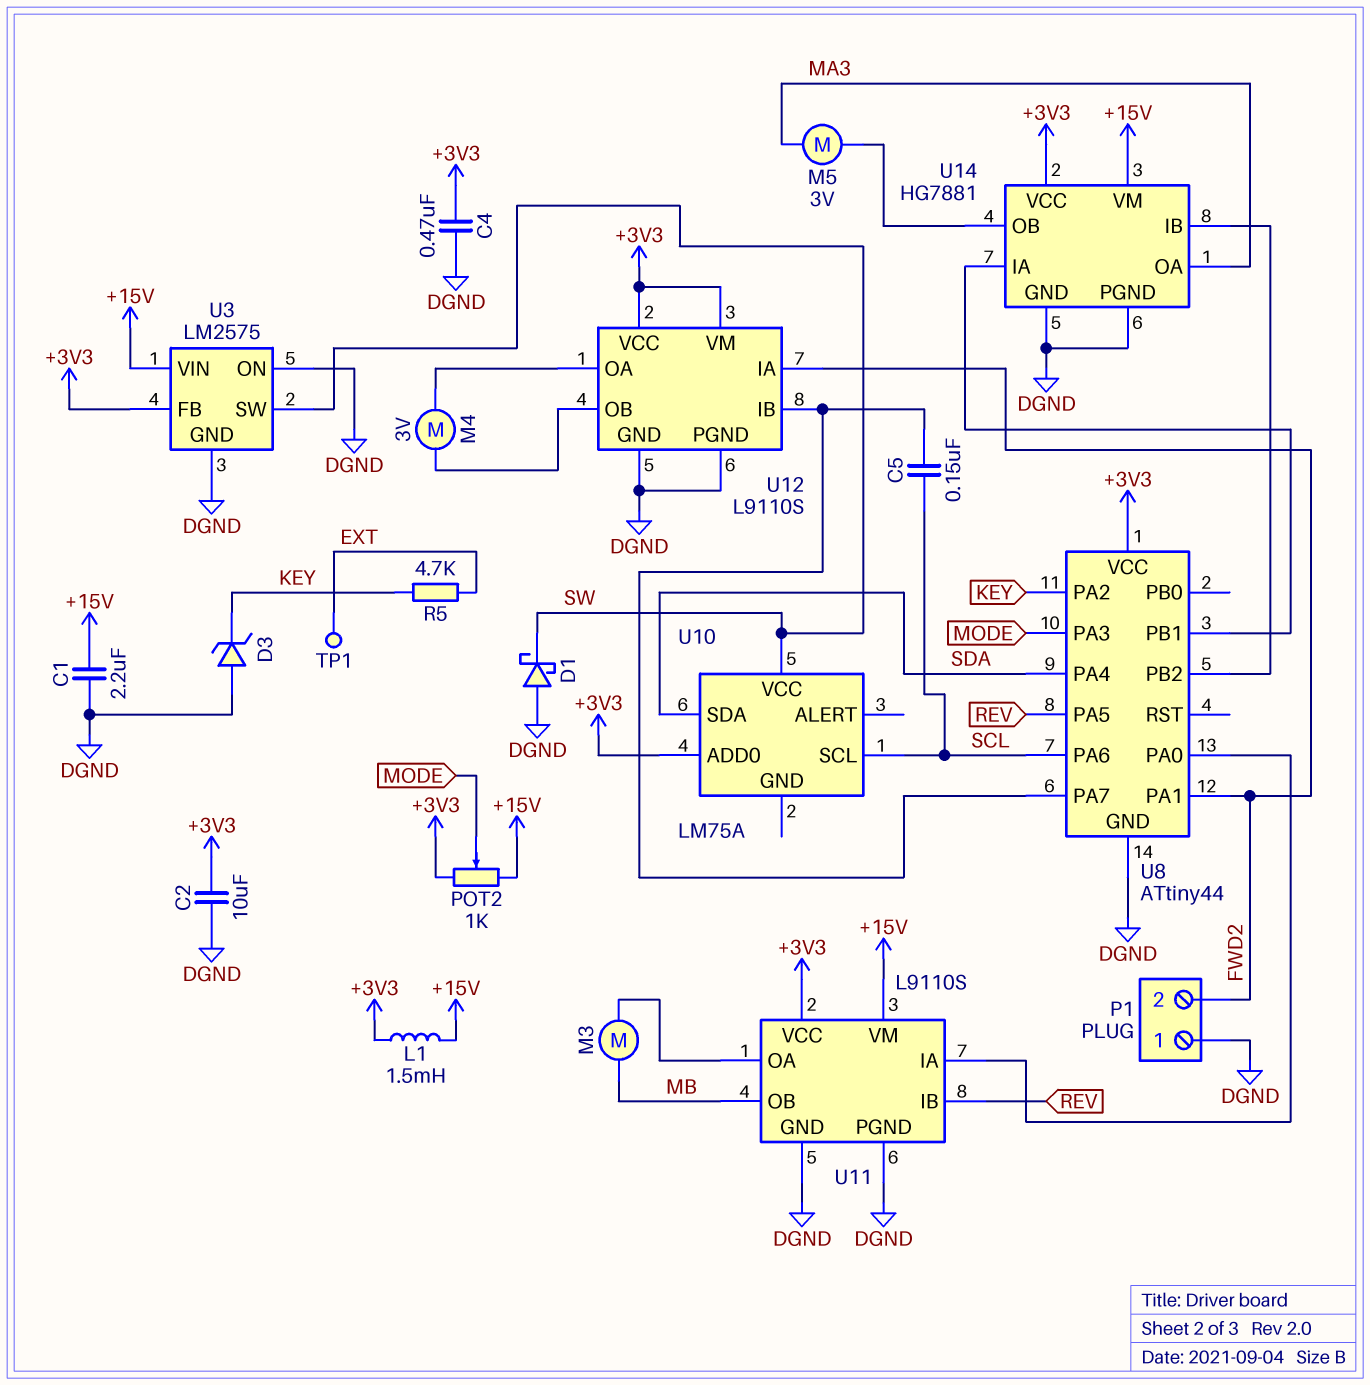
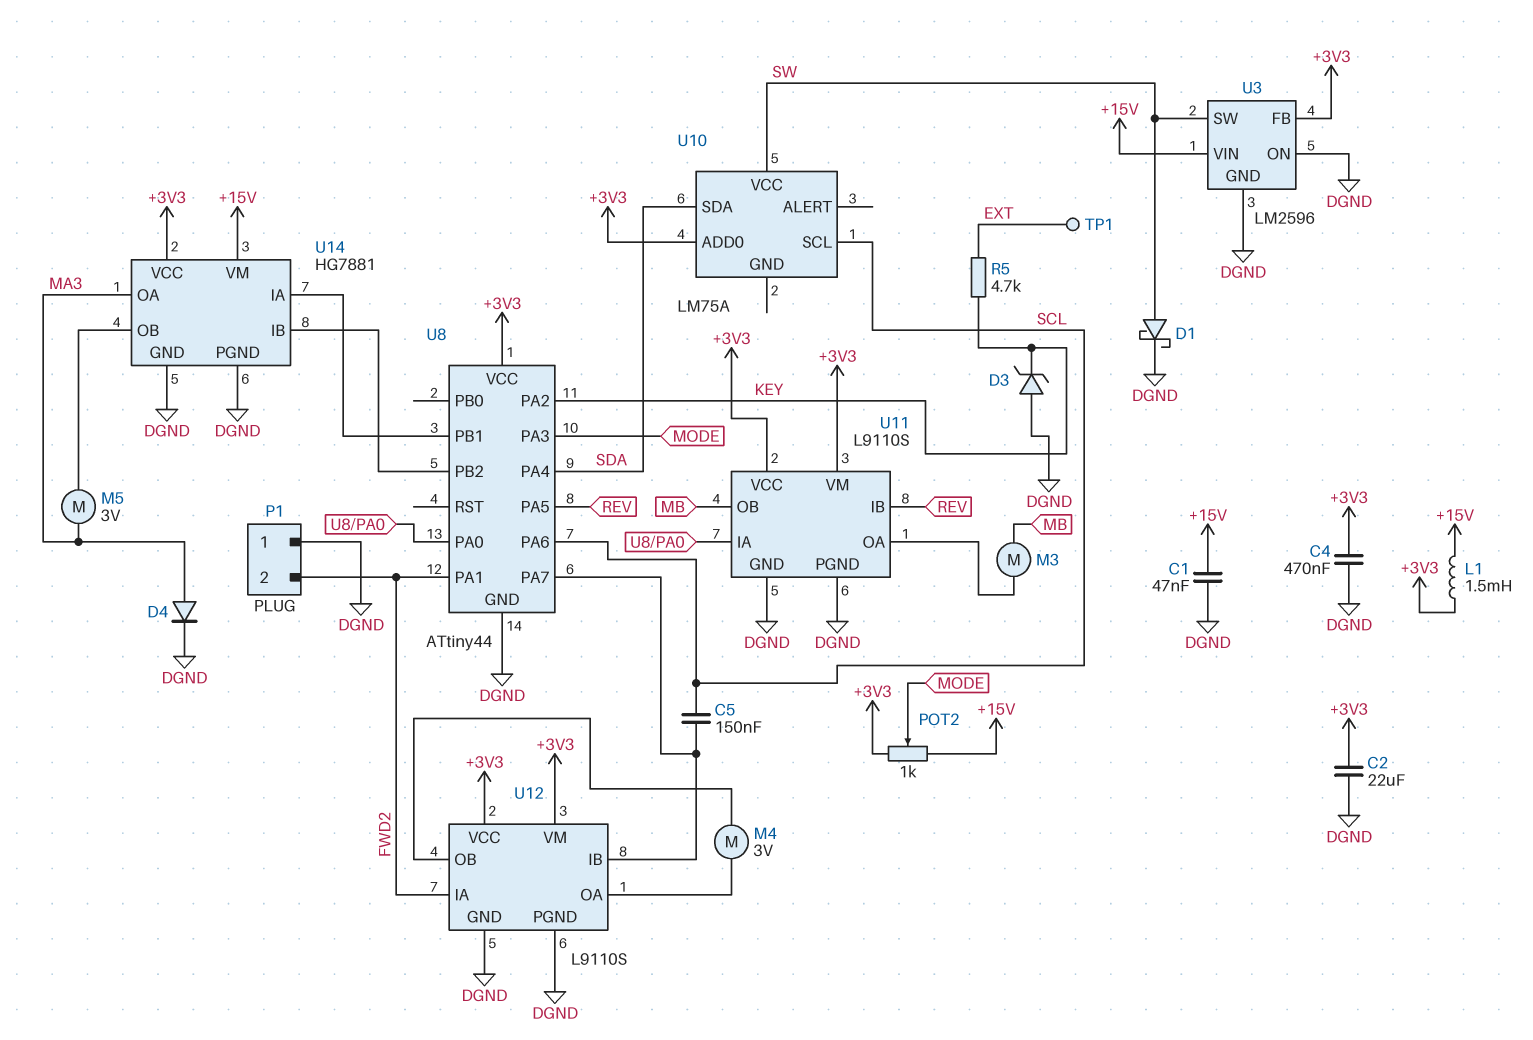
C1: 2.2uF (+15V, DGND) -> 47nF (+15V, DGND)
C2: 10uF (+3V3, DGND) -> 22uF (+3V3, DGND)
D1: schottky (A DGND, K SW) -> schottky (A SW, K DGND)
D4: none -> diode (A MA3, K DGND)
U3: LM2575 -> LM2596
U11 pin VM: +15V -> +3V3

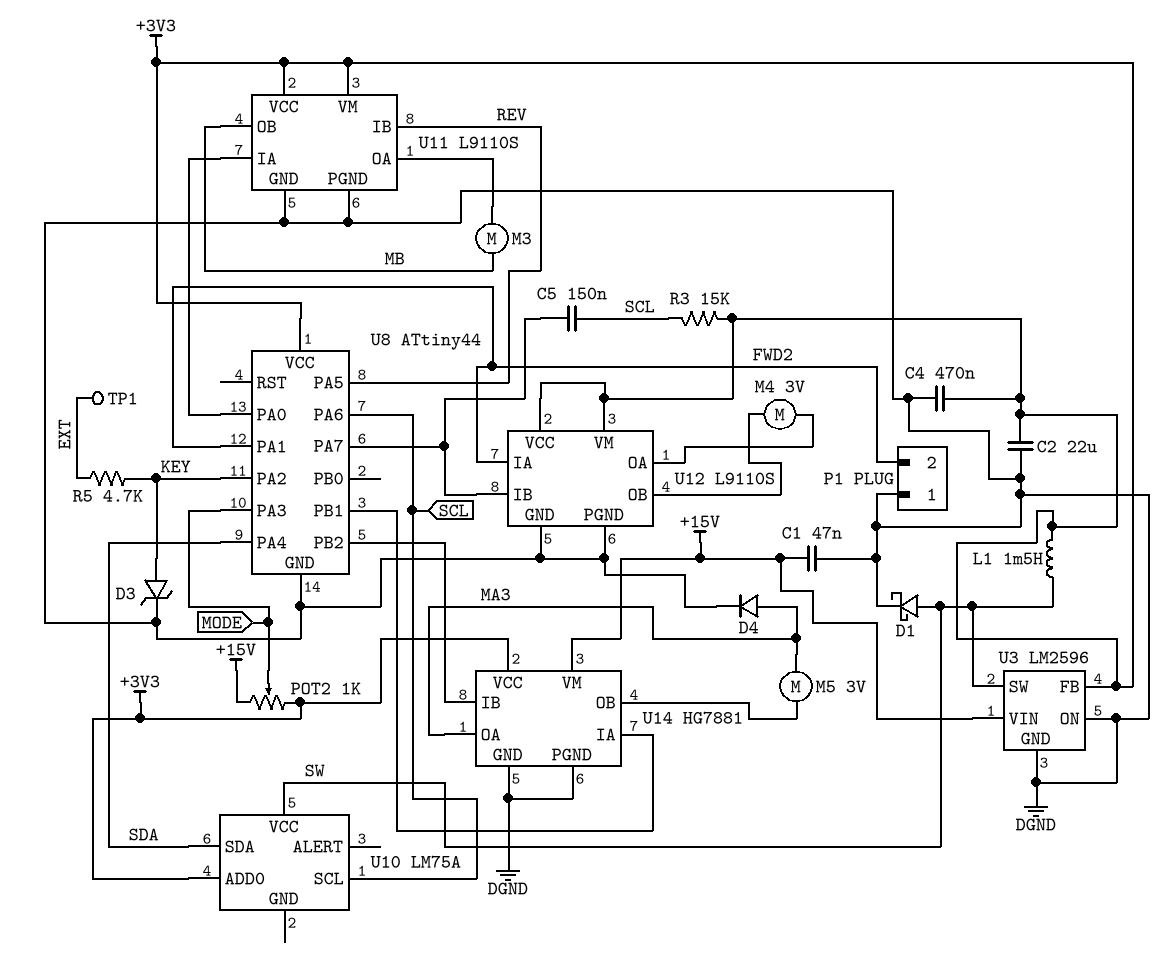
D3: zener (A DGND, K KEY) -> zener (A KEY, K DGND)
L1: 1.5mH (+3V3, +15V) -> 1.5mH (+3V3, SW)
R3: none -> 15k (+3V3, SCL)

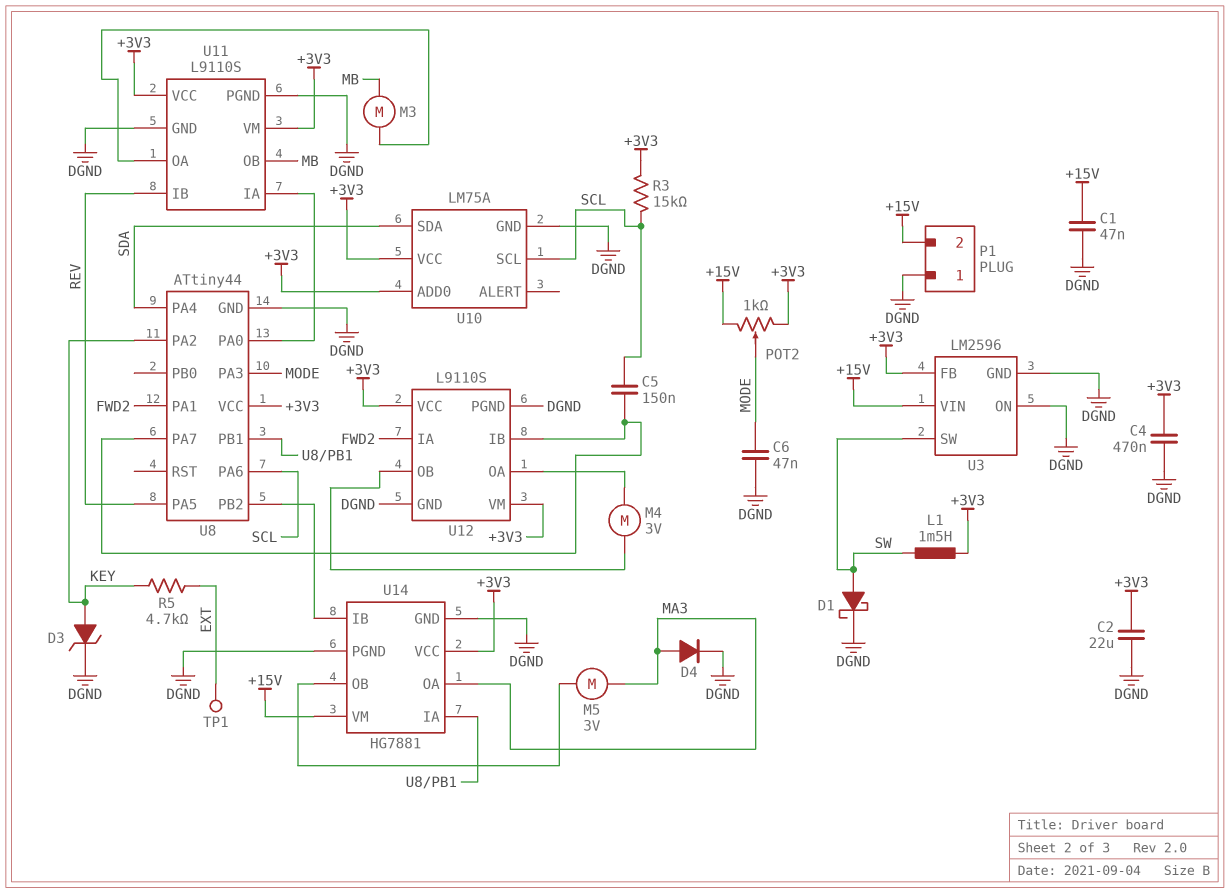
C6: none -> 47nF (DGND, MODE)
P1 pin 2: FWD2 -> +15V
U10 pin GND: none -> DGND
U10 pin VCC: SW -> +3V3

